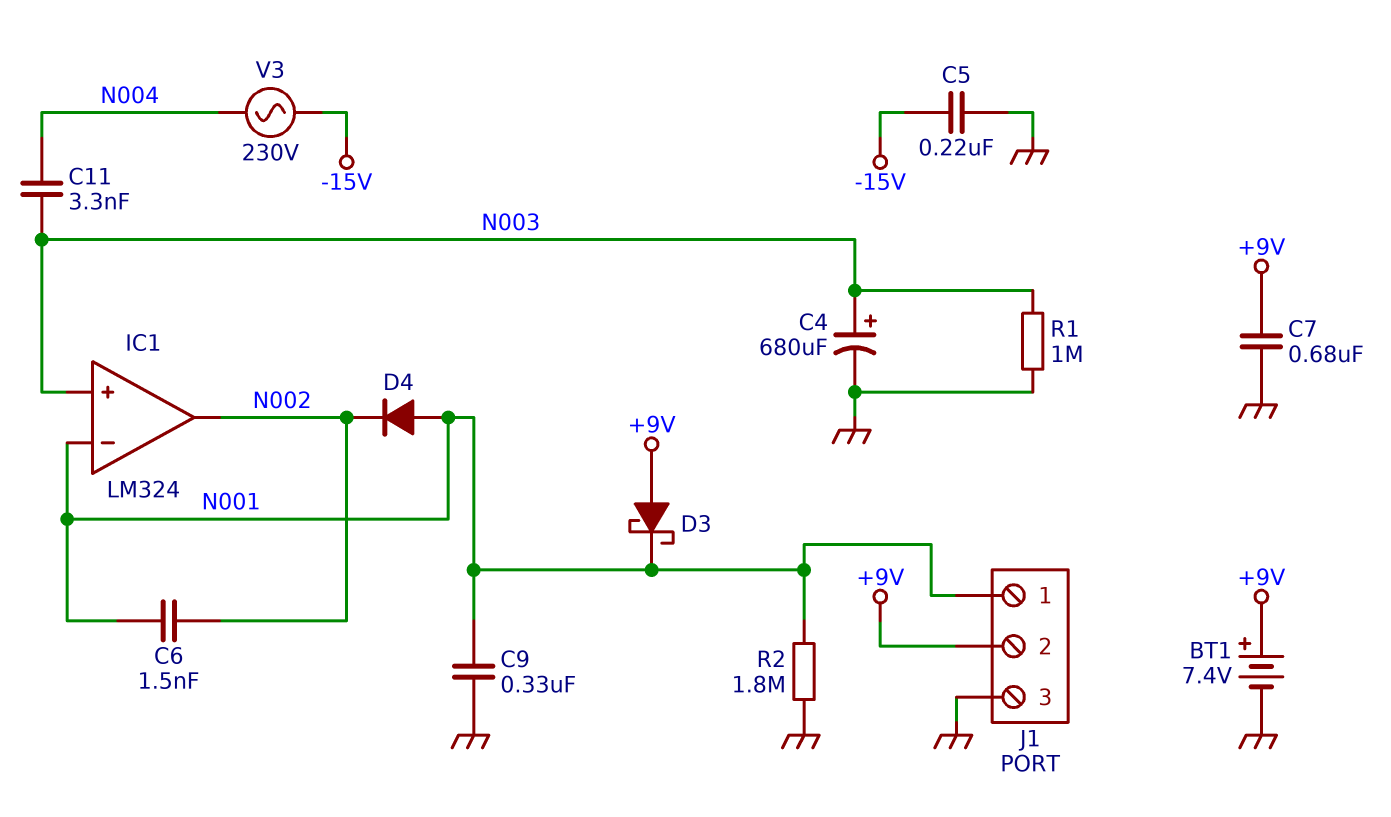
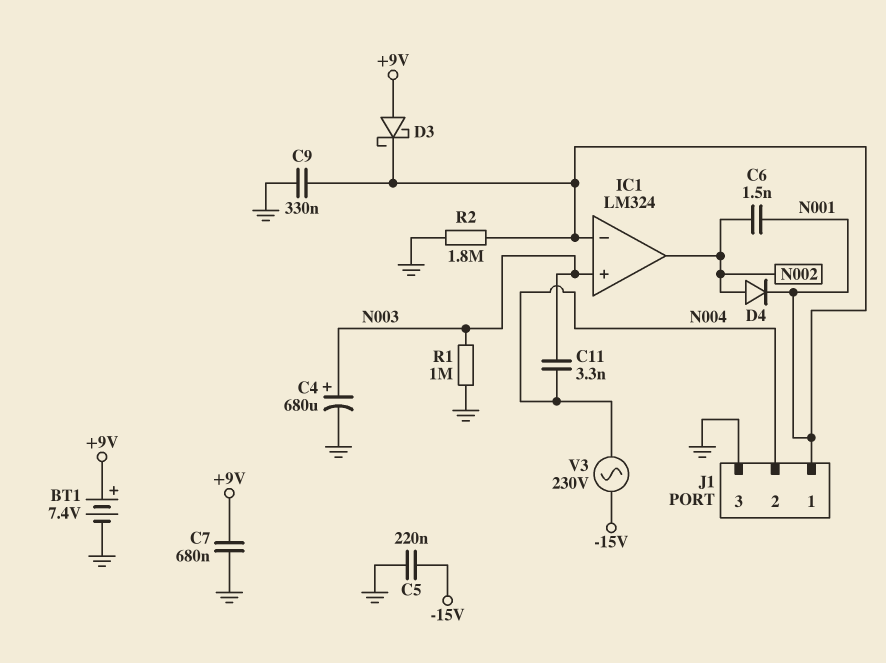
D4: diode (A N001, K N002) -> diode (A N002, K N001)
J1 pin 2: +9V -> N004

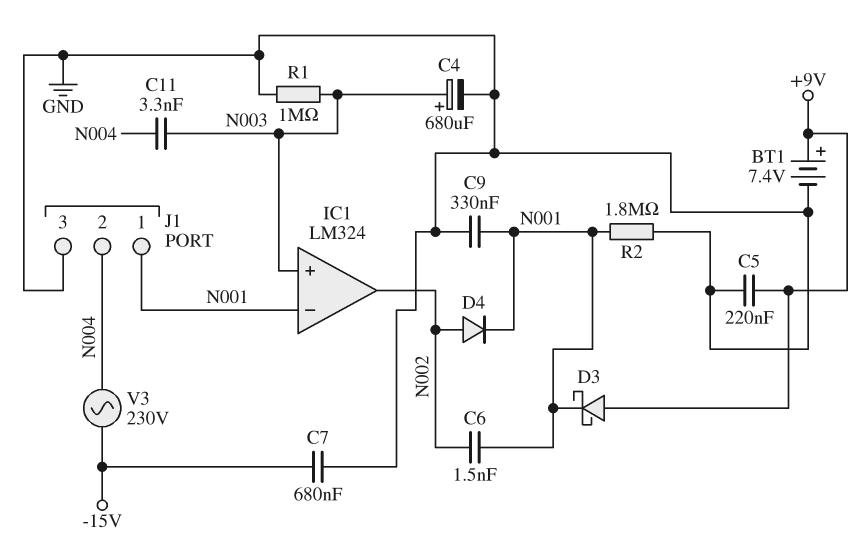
C5: 220nF (-15V, GND) -> 220nF (+9V, GND)
C7: 680nF (+9V, GND) -> 680nF (-15V, GND)

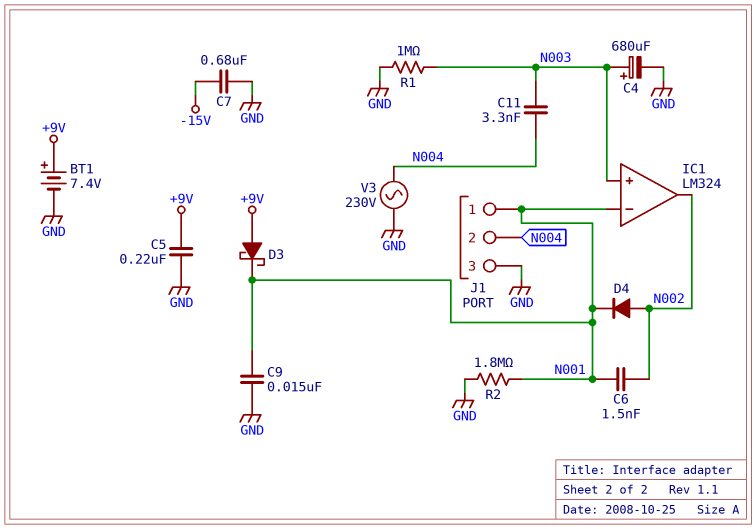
C9: 330nF (GND, N001) -> 15nF (GND, N001)
V3: AC 230V (-15V, N004) -> AC 230V (GND, N004)

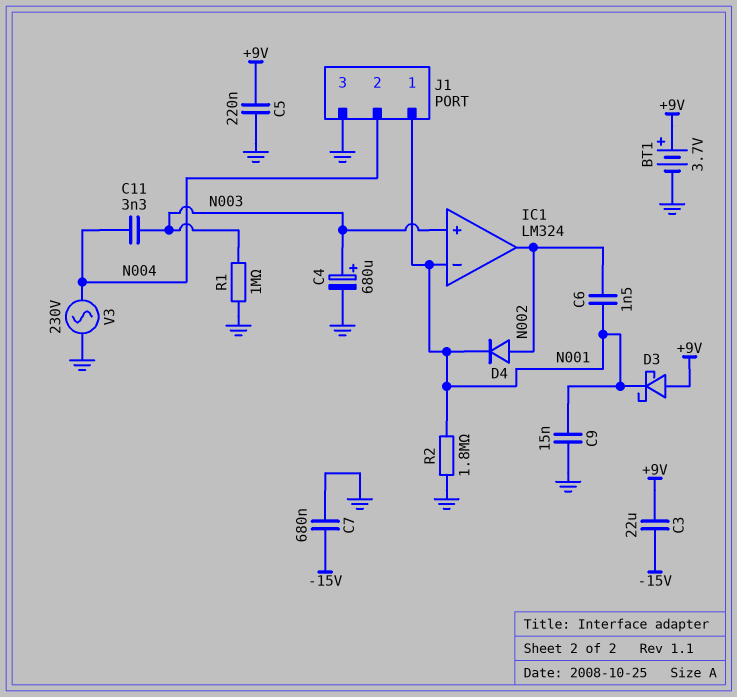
BT1: 7.4V (plus +9V, minus GND) -> 3.7V (plus +9V, minus GND)
C3: none -> 22uF (+9V, -15V)

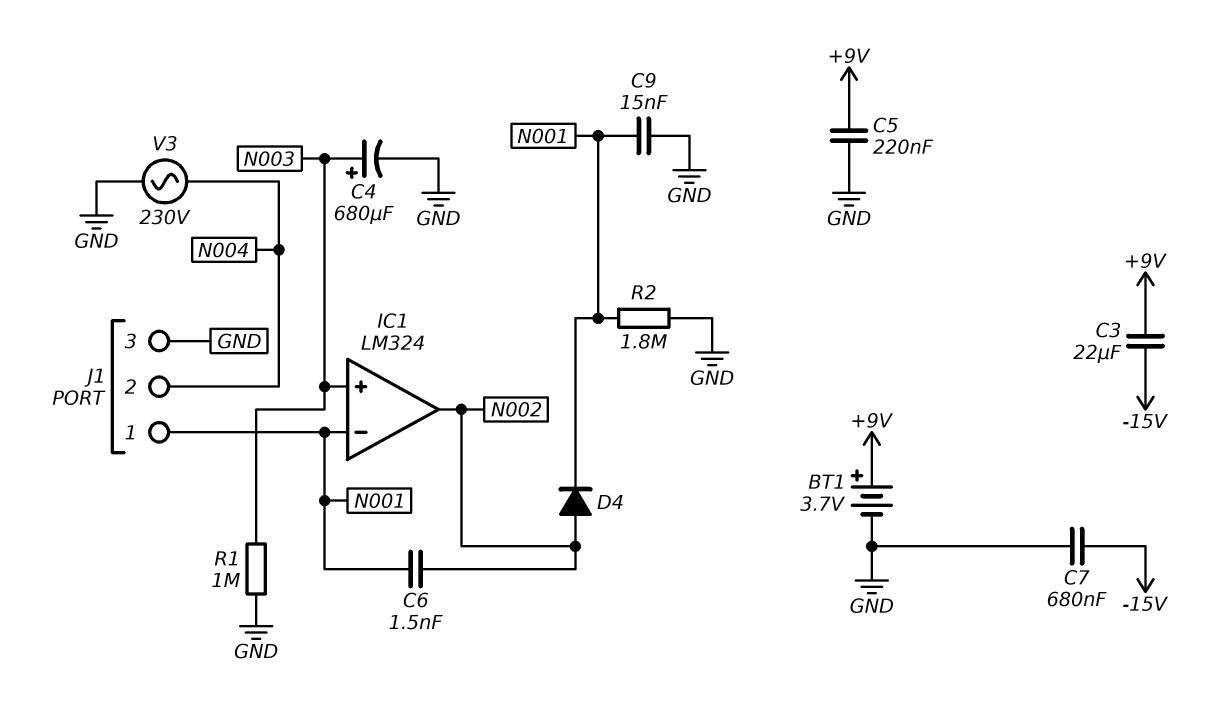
C11: 3.3nF (N003, N004) -> none
D3: schottky (A +9V, K N001) -> none

